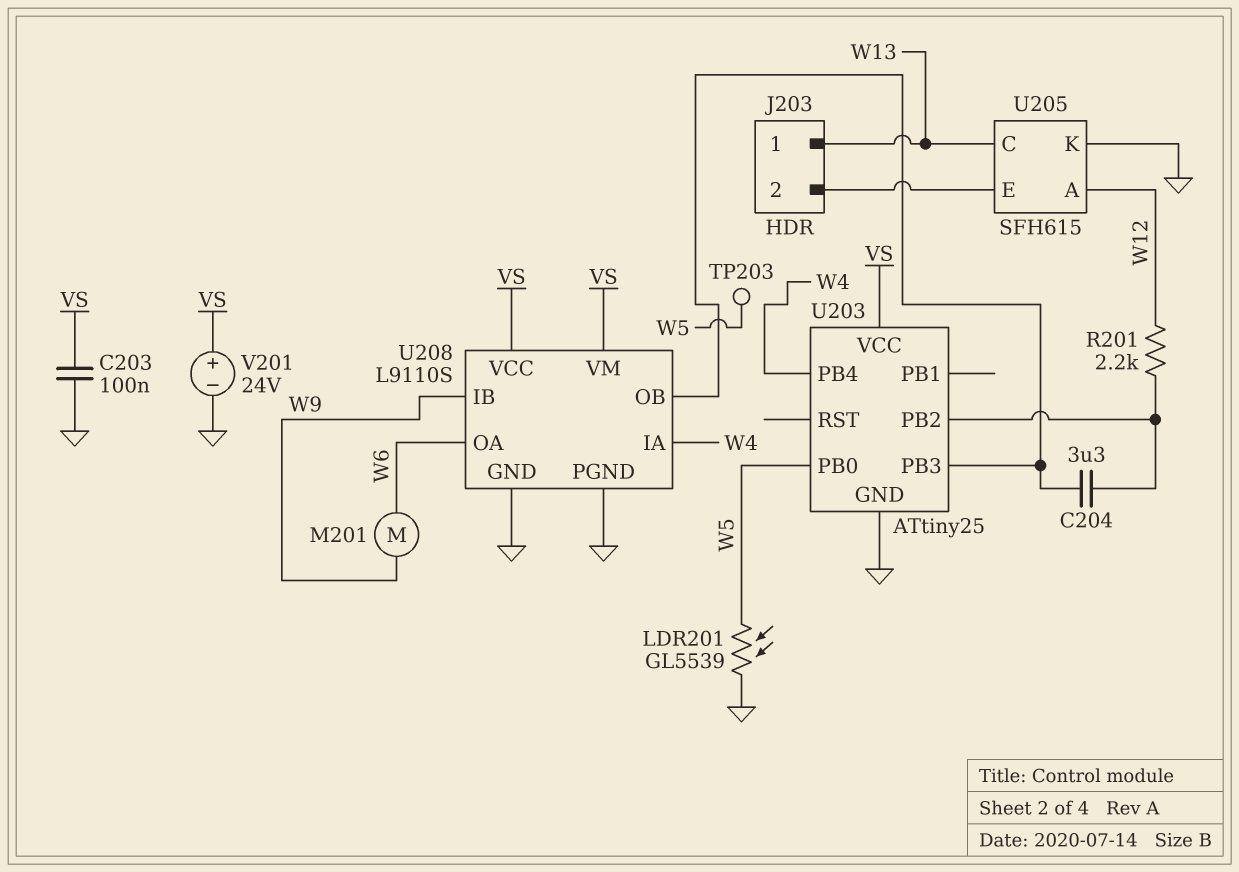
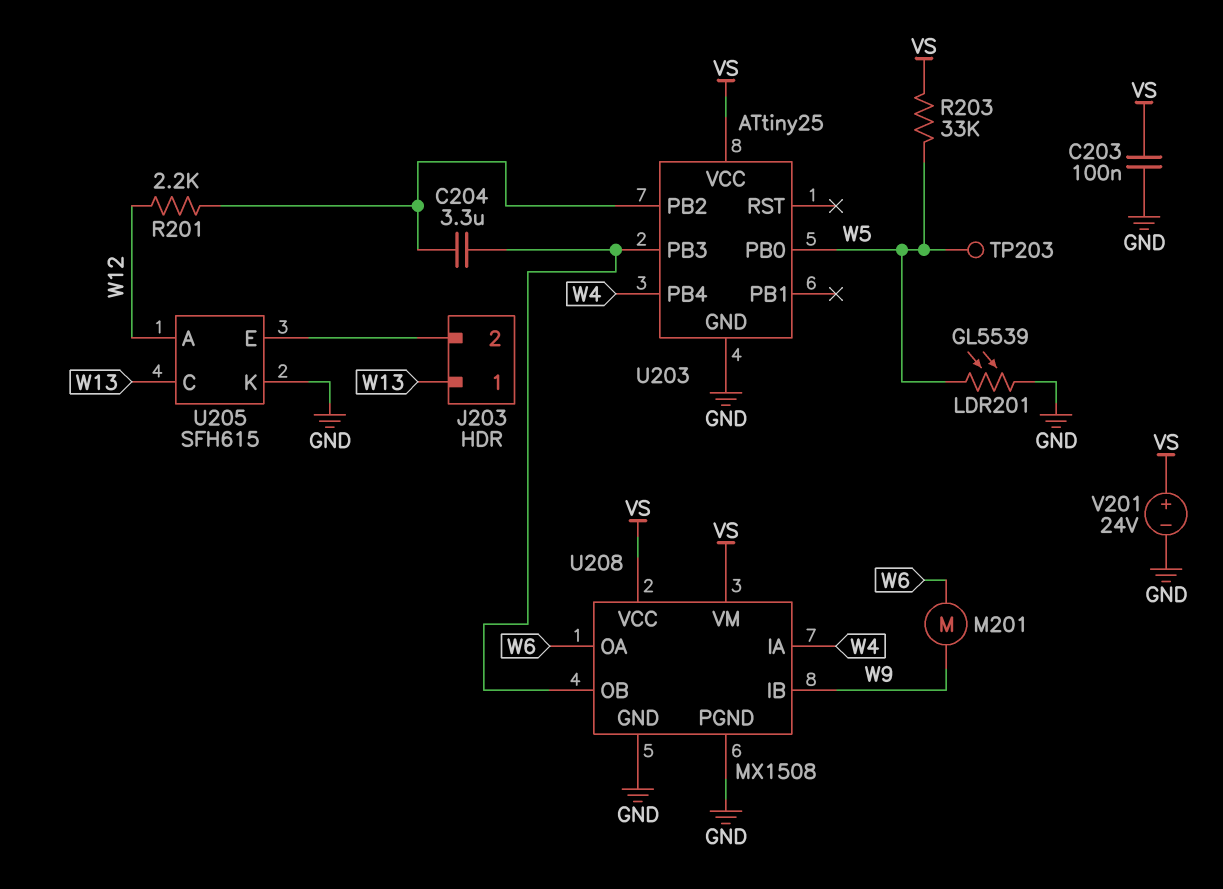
R203: none -> 33k (VS, W5)
U208: L9110S -> MX1508

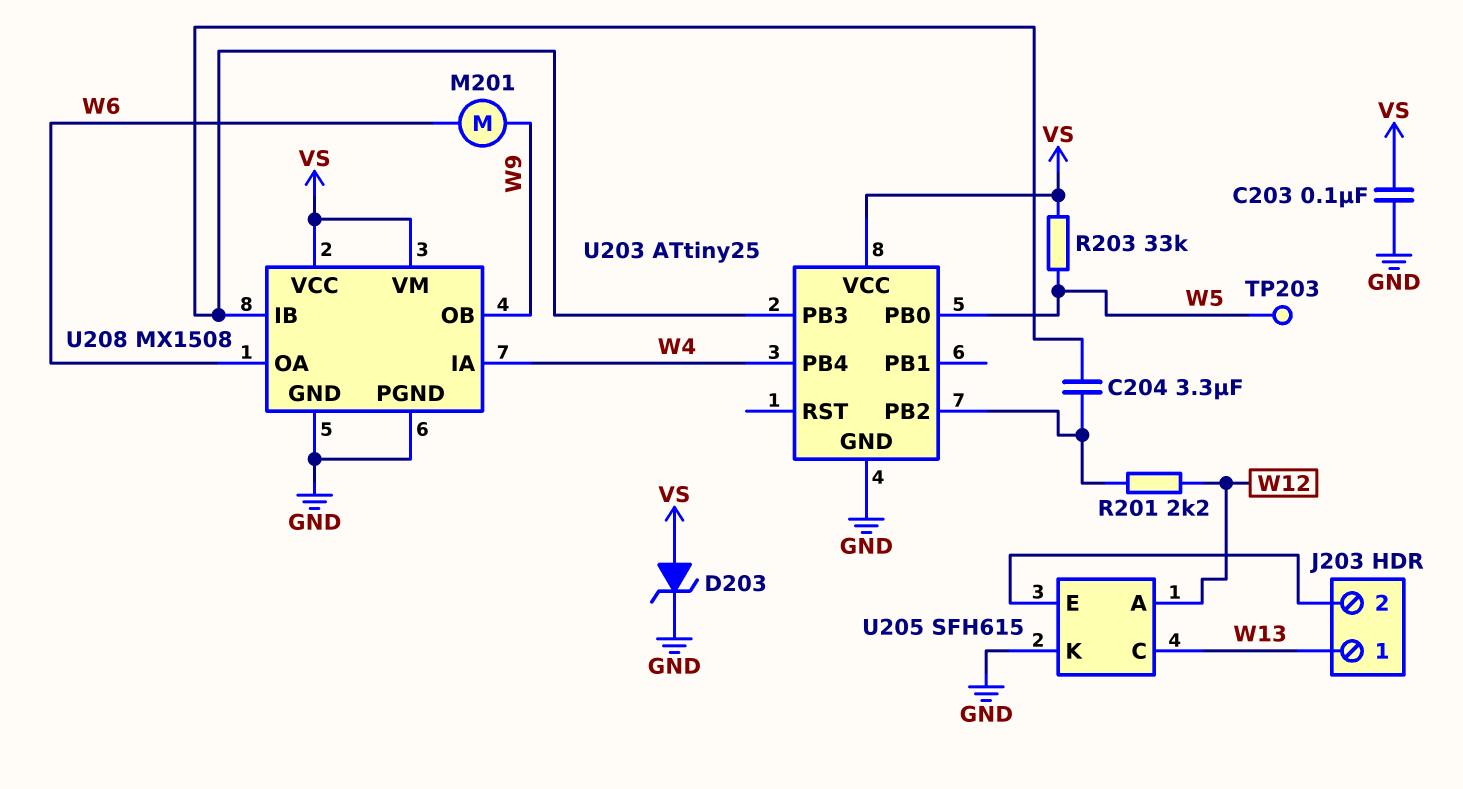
D203: none -> zener (A VS, K GND)
LDR201: GL5539 (GND, W5) -> none
U208 pin IB: W9 -> U203/PB3
U208 pin OB: U203/PB3 -> W9
V201: 24V (plus VS, minus GND) -> none

